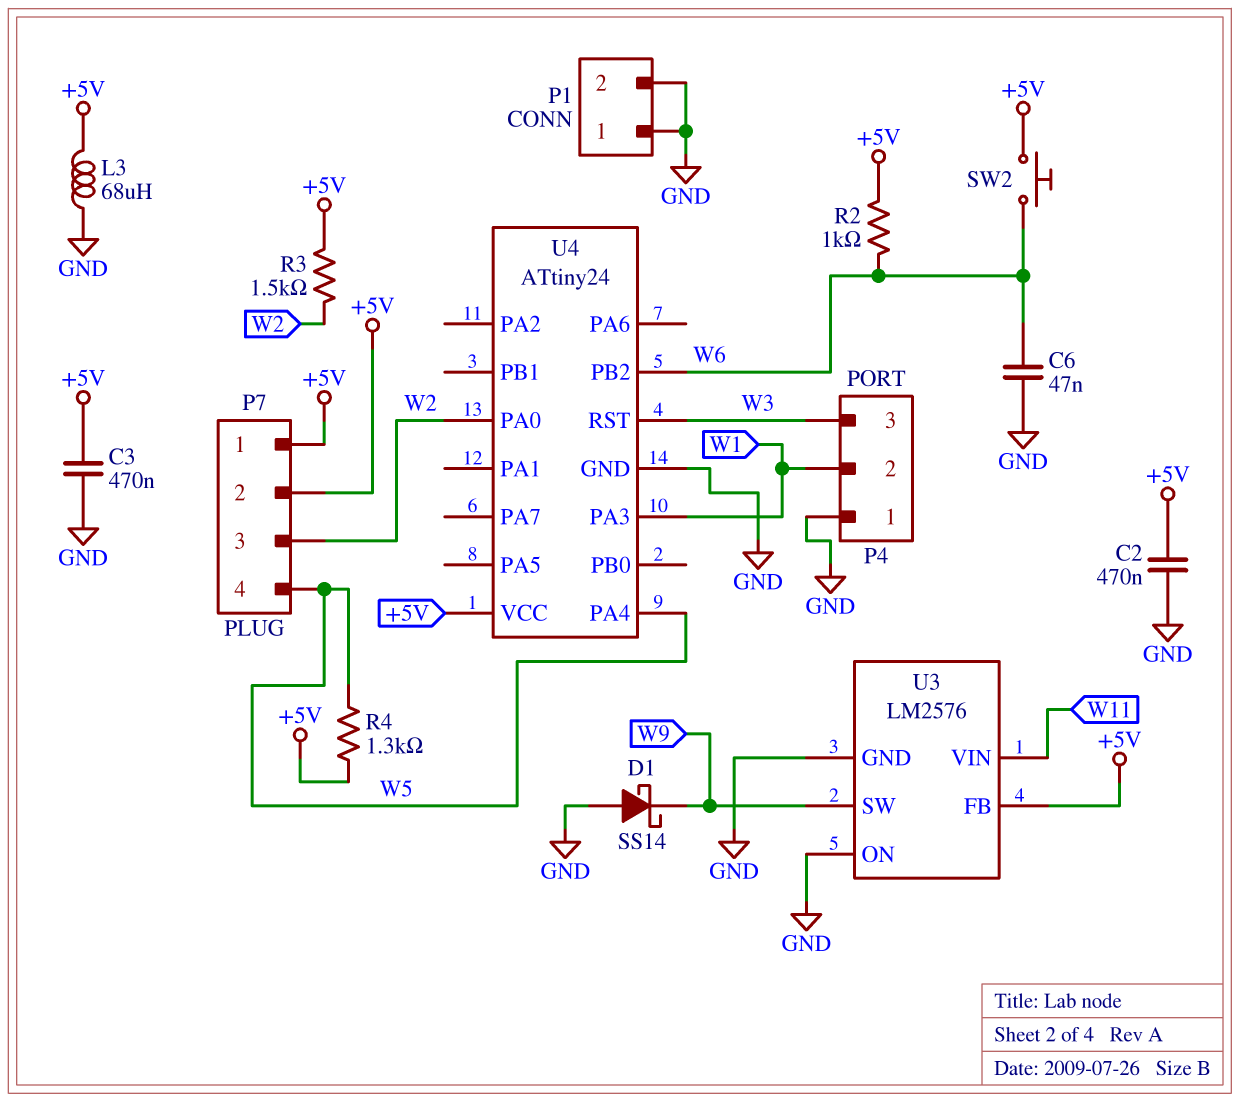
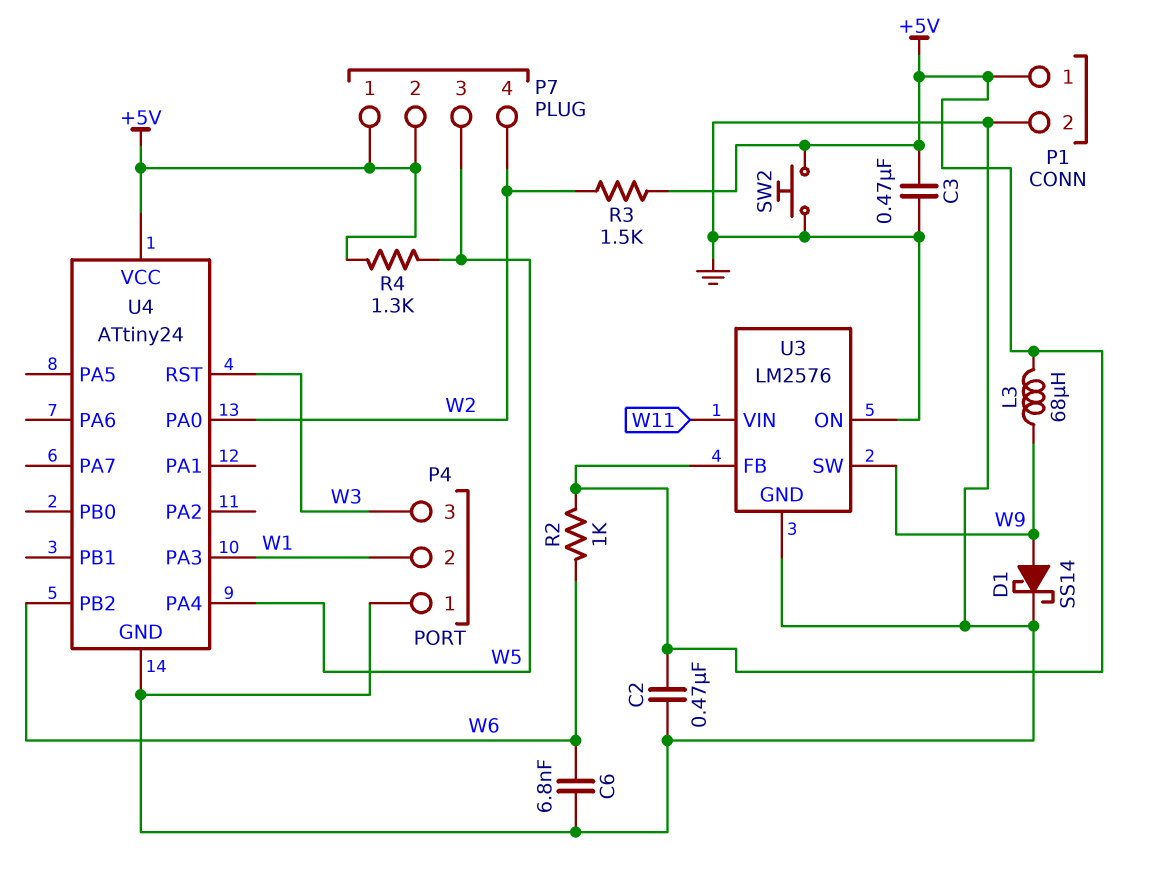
C6: 47nF (GND, W6) -> 6.8nF (GND, W6)
D1: schottky SS14 (A GND, K W9) -> schottky SS14 (A W9, K GND)
L3: 68uH (+5V, GND) -> 68uH (+5V, W9)
P1 pin 1: GND -> +5V
P7 pin 3: W2 -> W5
P7 pin 4: W5 -> W2
SW2: button (+5V, W6) -> button (+5V, GND)

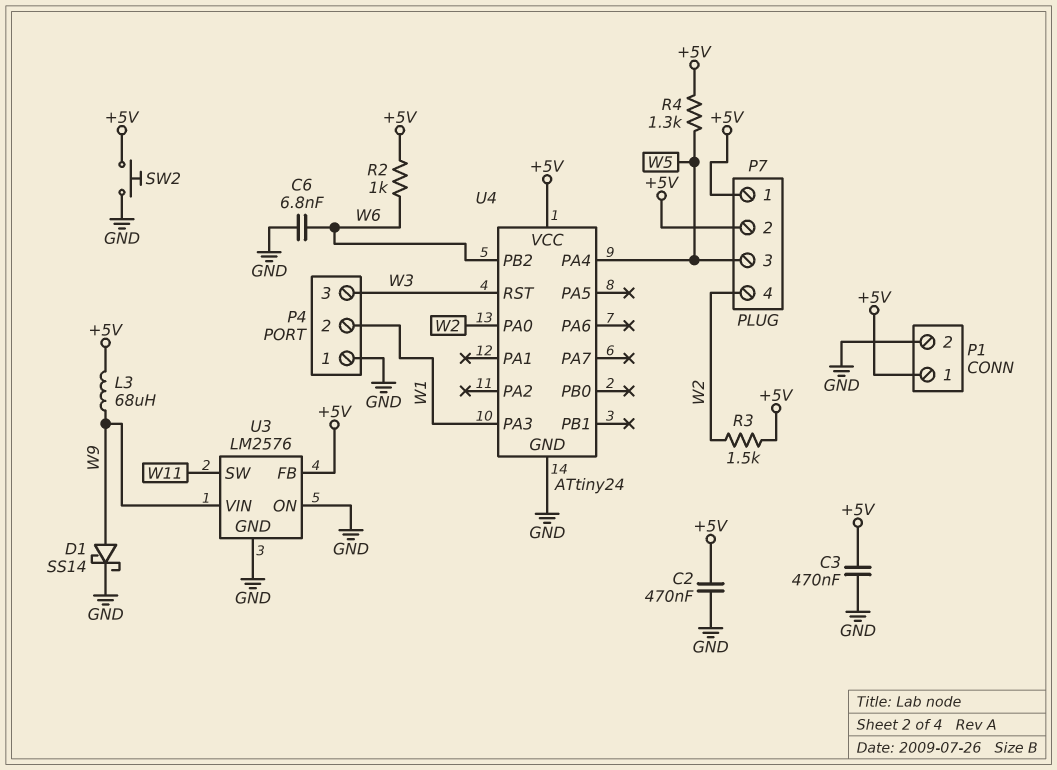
U3 pin SW: W9 -> W11
U3 pin VIN: W11 -> W9

